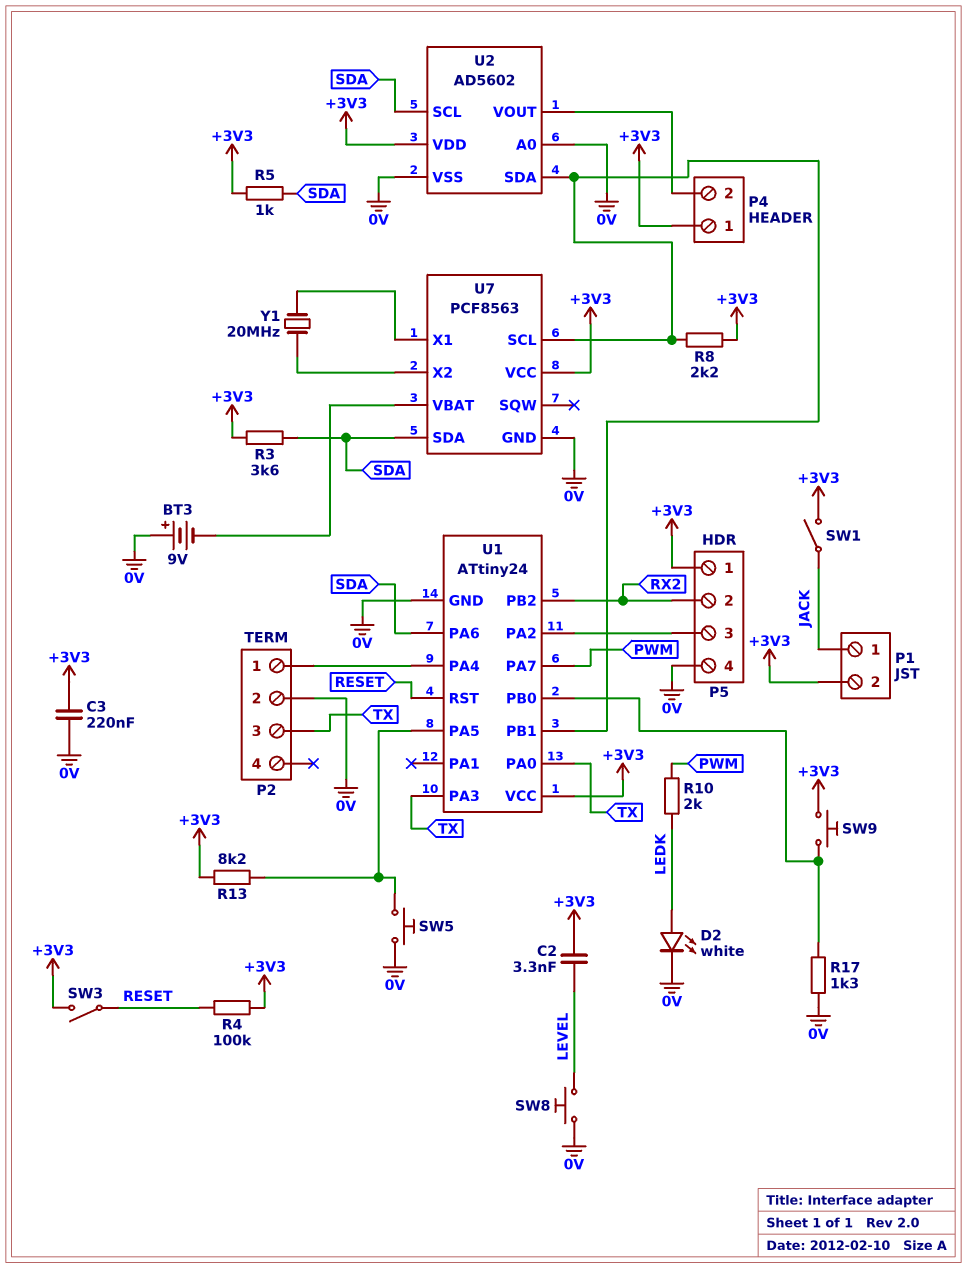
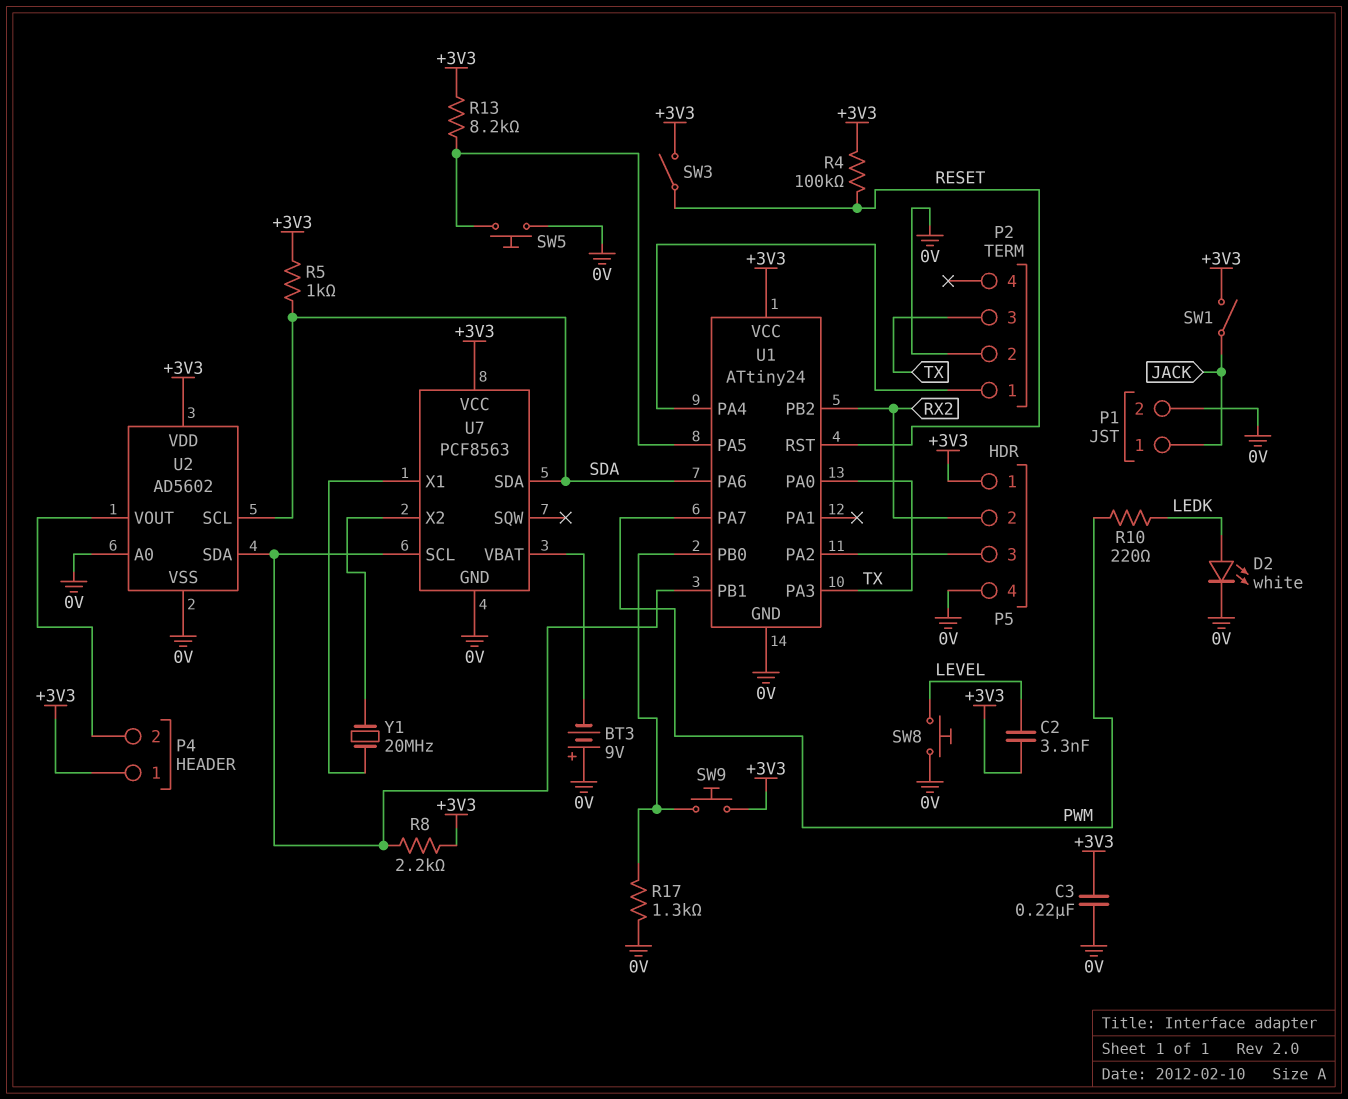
P1 pin 2: +3V3 -> 0V
R3: 3.6k (+3V3, SDA) -> none
R10: 2k (LEDK, PWM) -> 220 (LEDK, PWM)

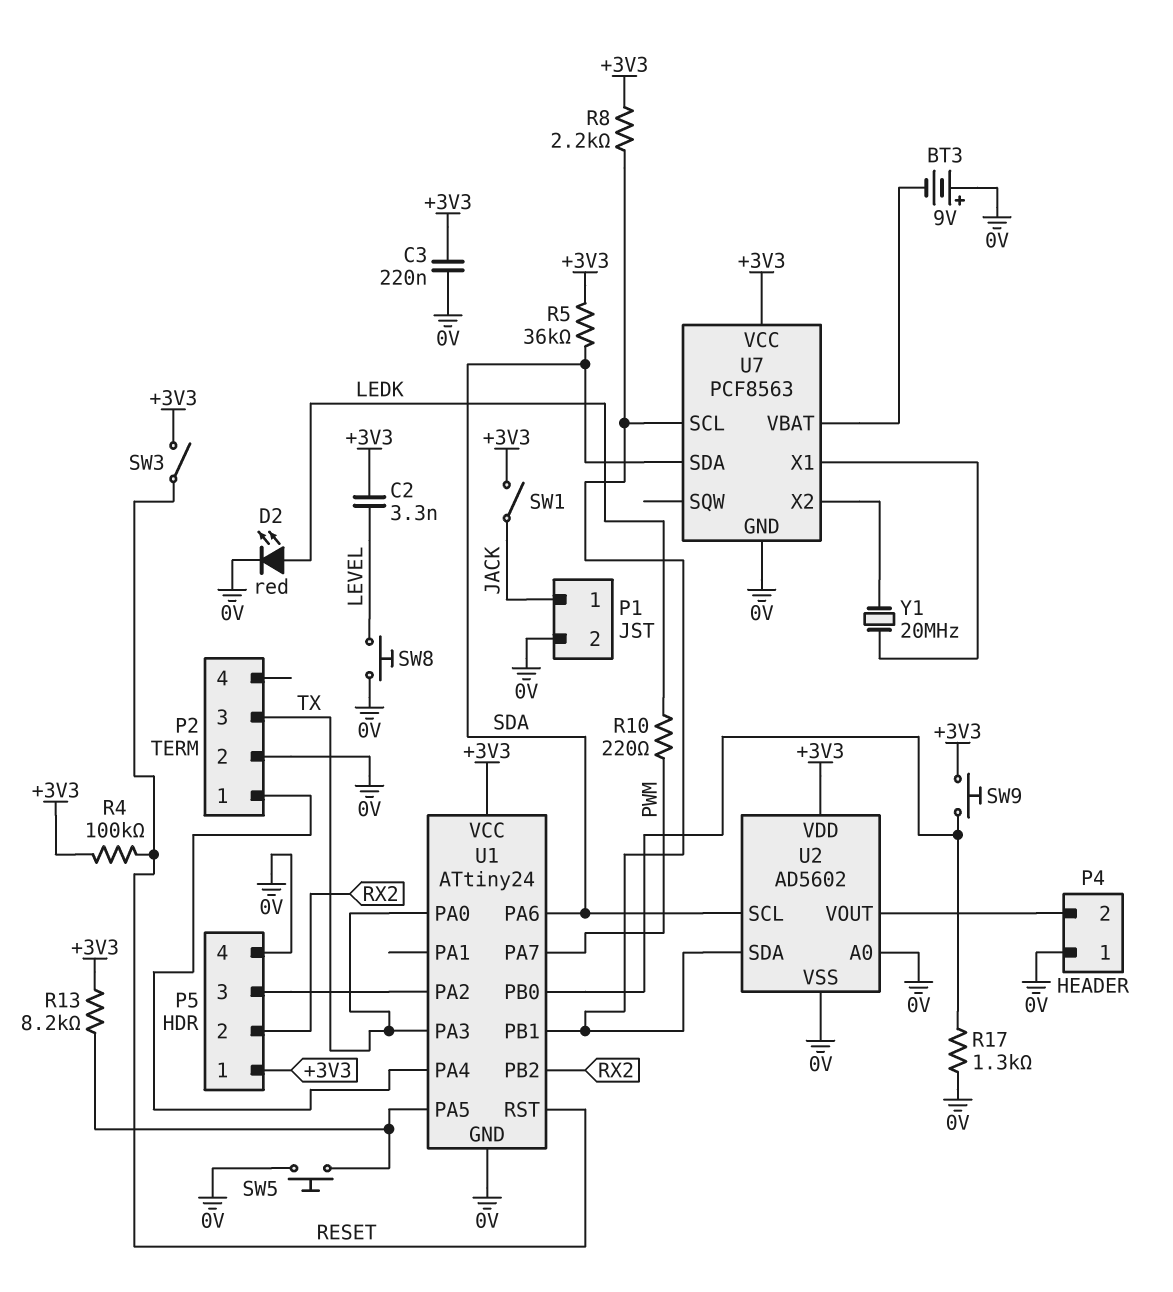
D2: LED white (A LEDK, K 0V) -> LED red (A LEDK, K 0V)
P4 pin 1: +3V3 -> 0V
R5: 1k (+3V3, SDA) -> 36k (+3V3, SDA)

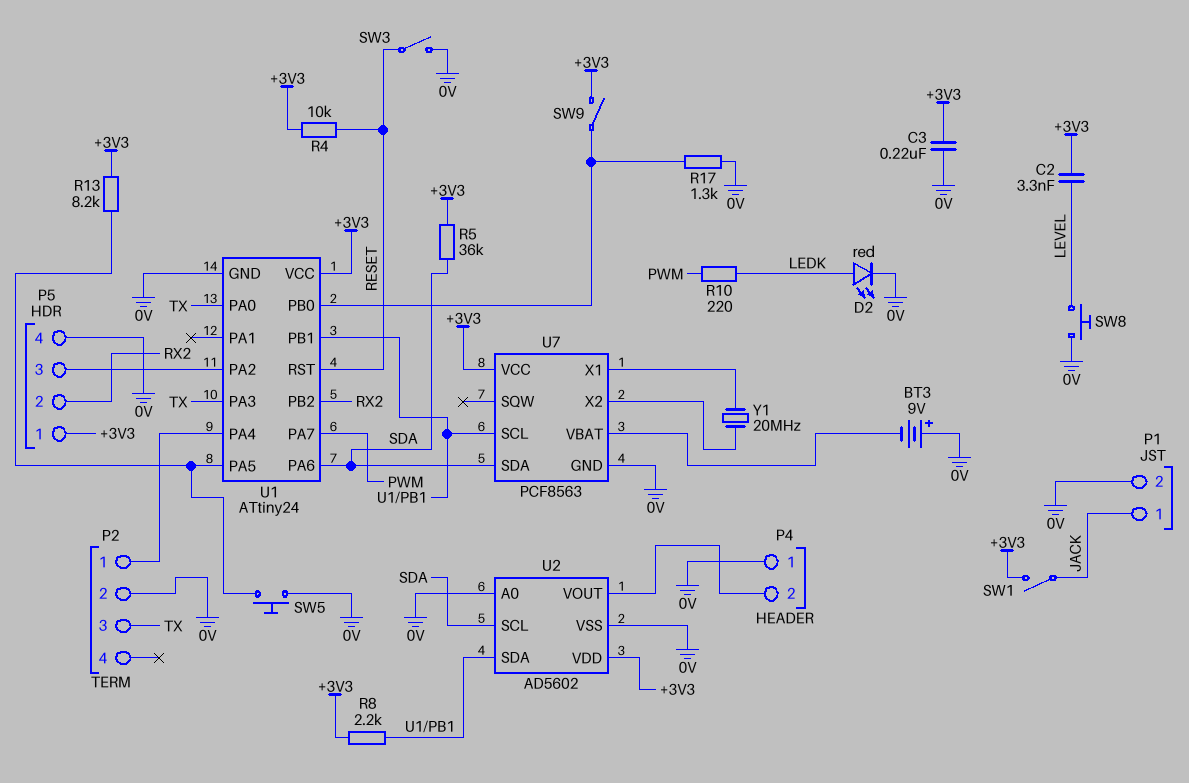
R4: 100k (+3V3, RESET) -> 10k (+3V3, RESET)
SW3: switch (+3V3, RESET) -> switch (0V, RESET)
SW9: button (+3V3, U1/PB0) -> switch (+3V3, U1/PB0)

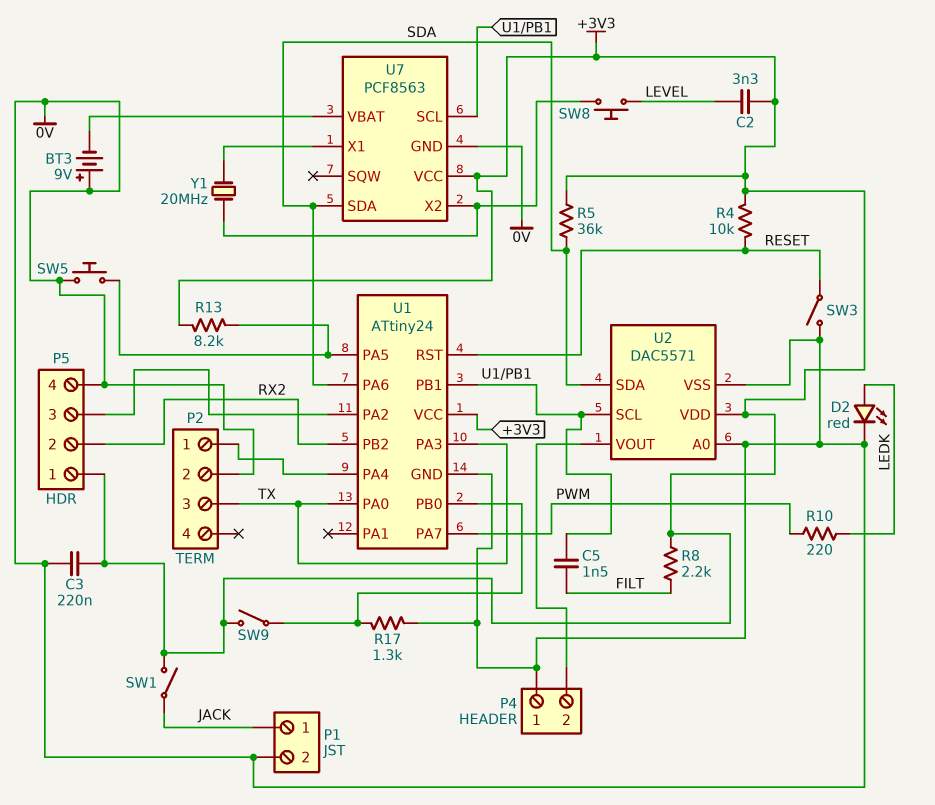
C5: none -> 1.5nF (FILT, U1/PB1)
R8: 2.2k (+3V3, U1/PB1) -> 2.2k (+3V3, FILT)
SW8: button (0V, LEVEL) -> button (LEVEL, U7/X2)
U2: AD5602 -> DAC5571
U2 pin SCL: SDA -> U1/PB1
U2 pin SDA: U1/PB1 -> SDA

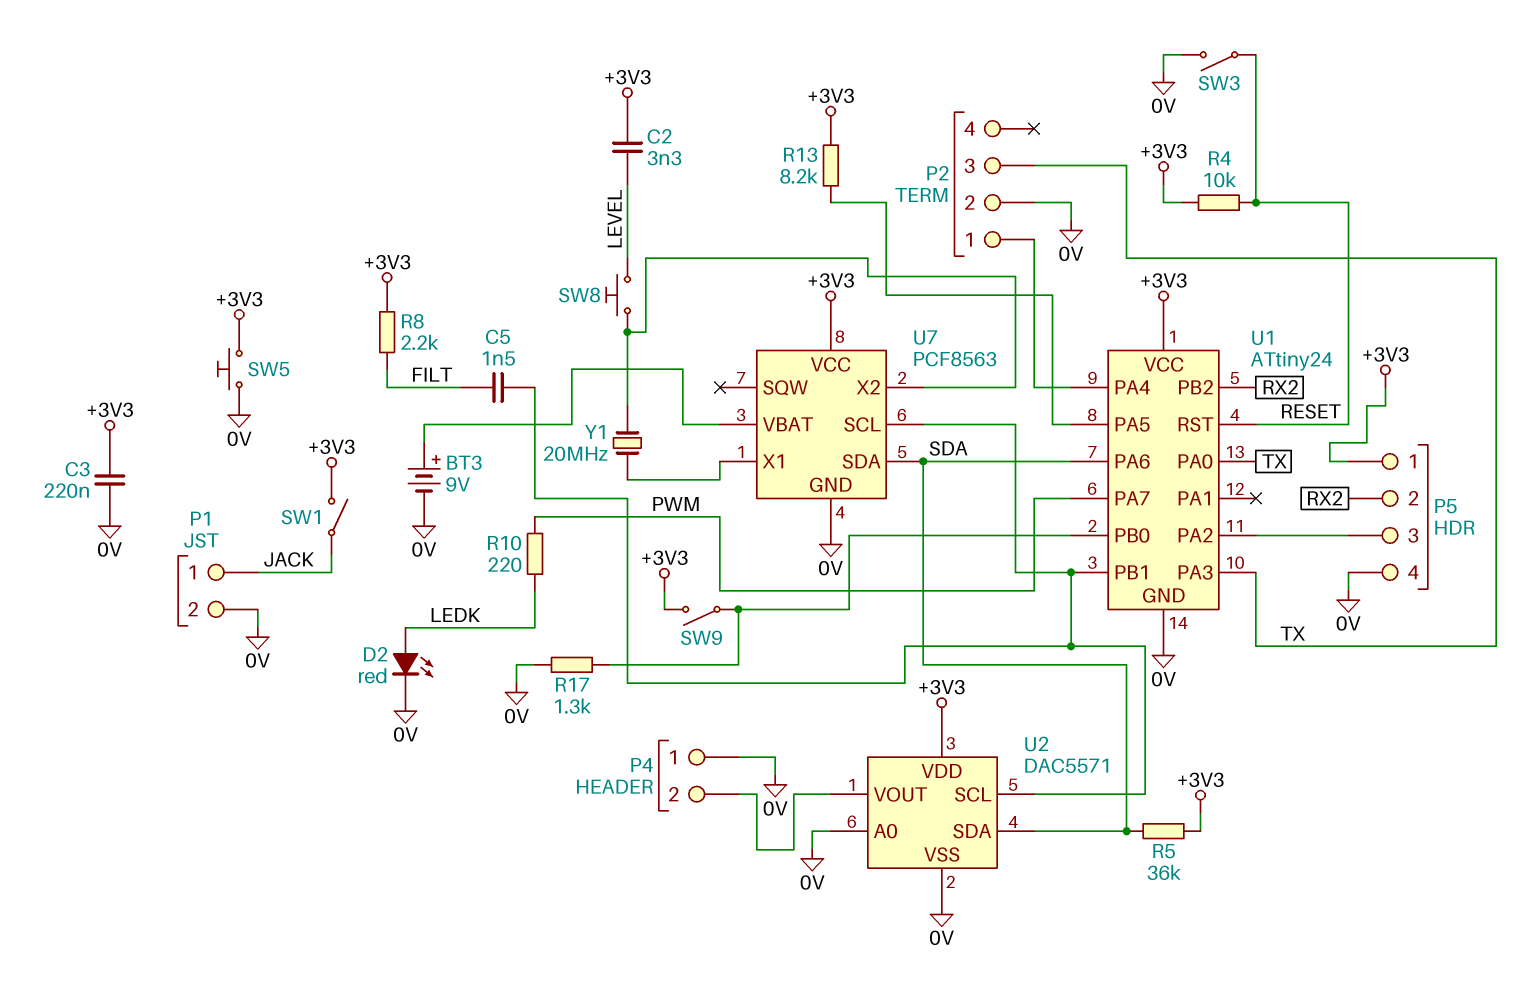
BT3: 9V (plus 0V, minus U7/VBAT) -> 9V (plus U7/VBAT, minus 0V)
SW5: button (0V, U1/PA5) -> button (+3V3, 0V)

